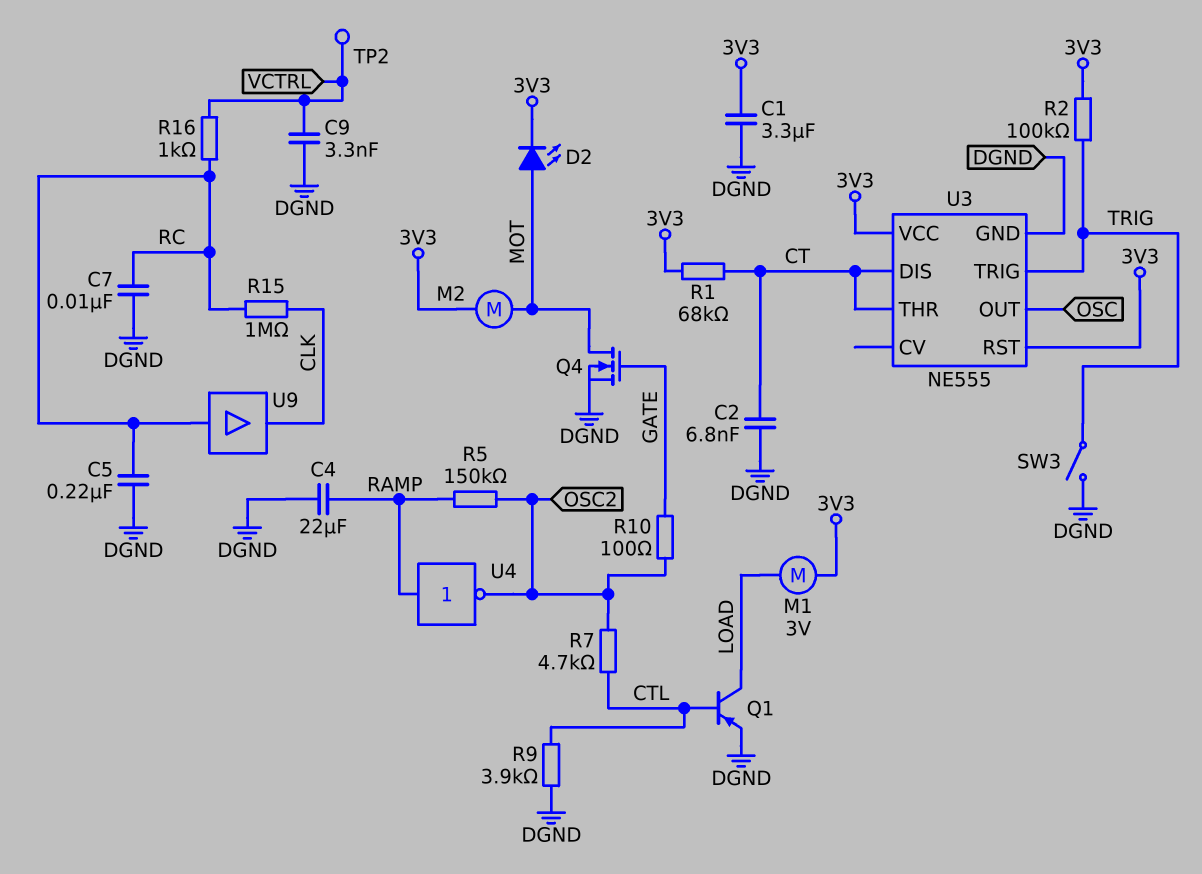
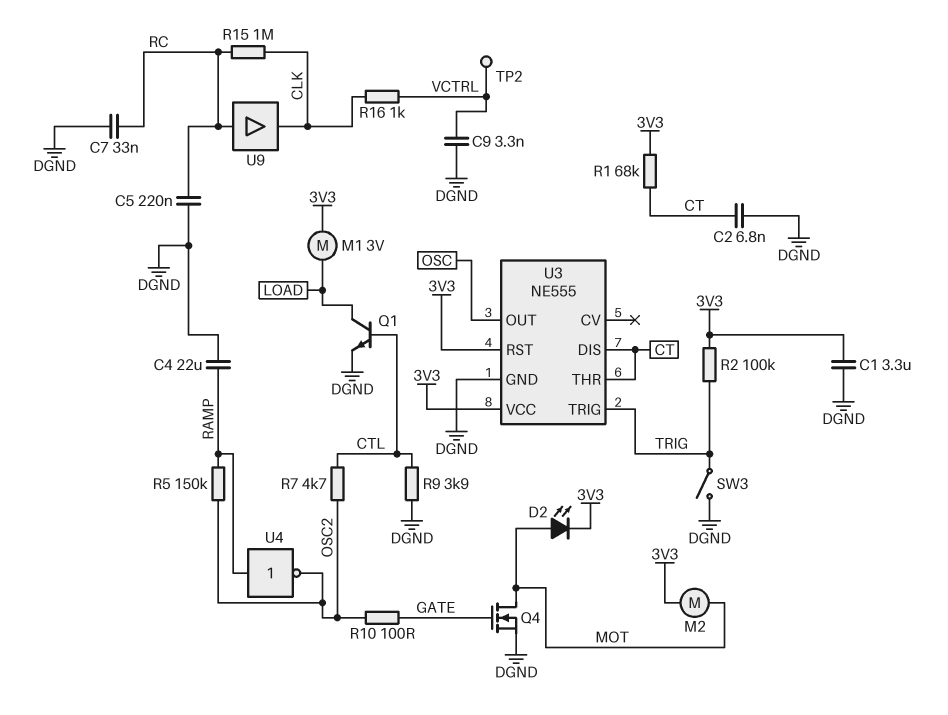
C7: 10nF (DGND, RC) -> 33nF (DGND, RC)
Q1: PNP (B CTL, C LOAD, E DGND) -> NPN (B CTL, C LOAD, E DGND)
R16: 1k (RC, VCTRL) -> 1k (CLK, VCTRL)

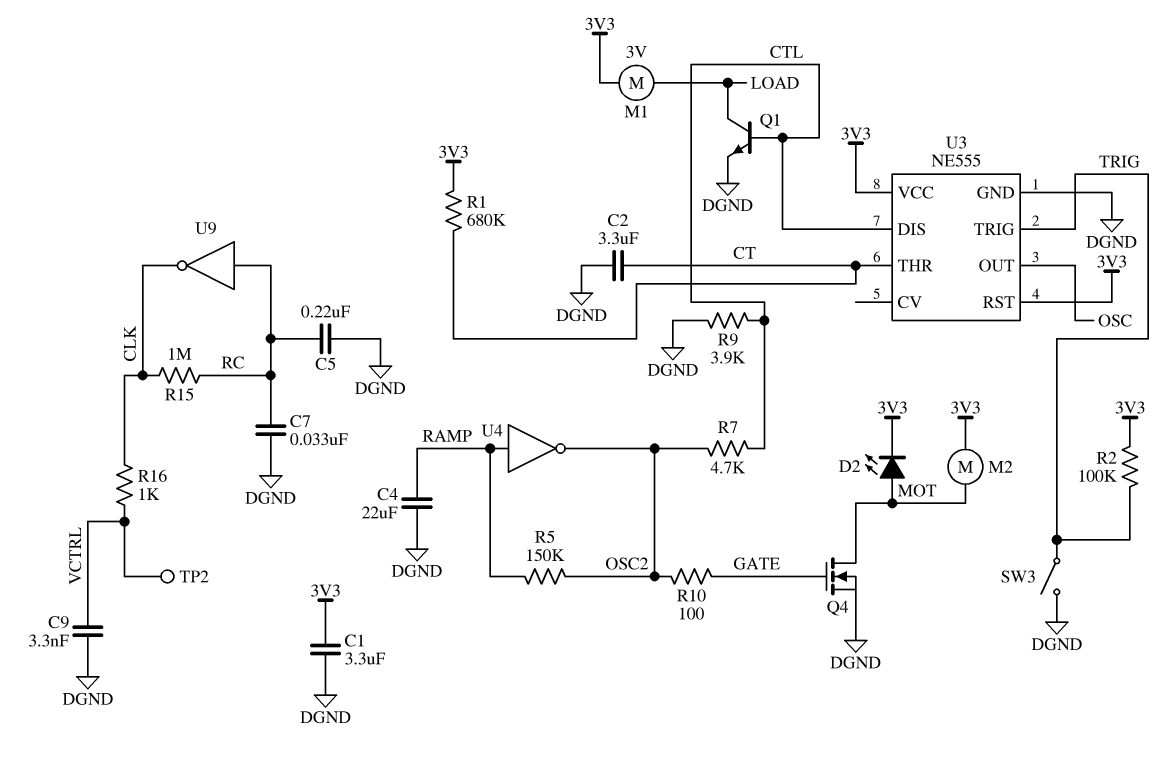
C2: 6.8nF (CT, DGND) -> 3.3uF (CT, DGND)
R1: 68k (3V3, CT) -> 680k (3V3, CT)
U3 pin DIS: CT -> CTL
U9: buffer (in RC, out CLK) -> NOT (in RC, out CLK)

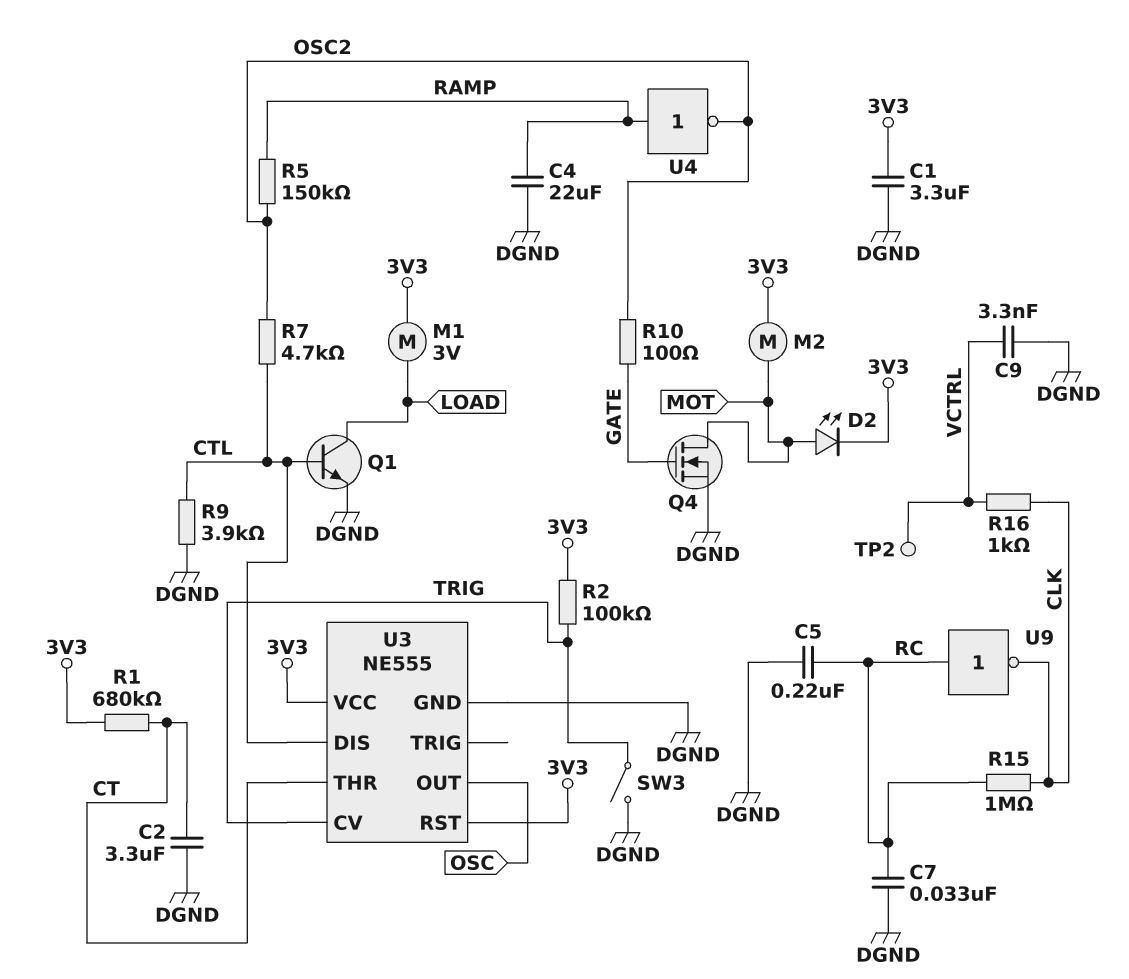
U3 pin CV: none -> TRIG
U3 pin TRIG: TRIG -> none

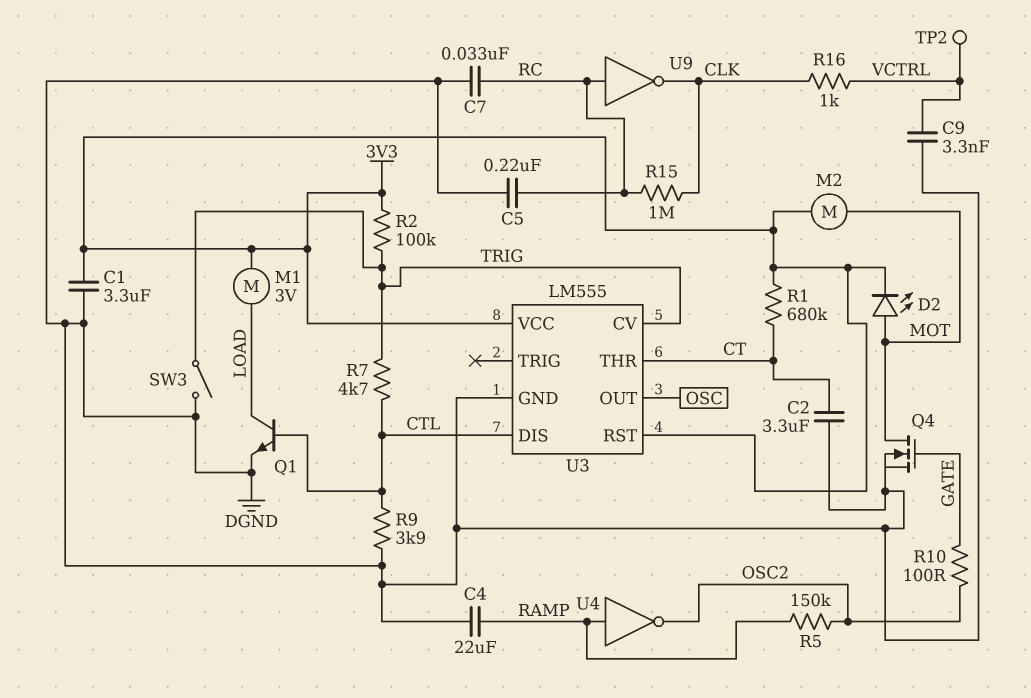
R7: 4.7k (CTL, OSC2) -> 4.7k (CTL, TRIG)
U3: NE555 -> LM555

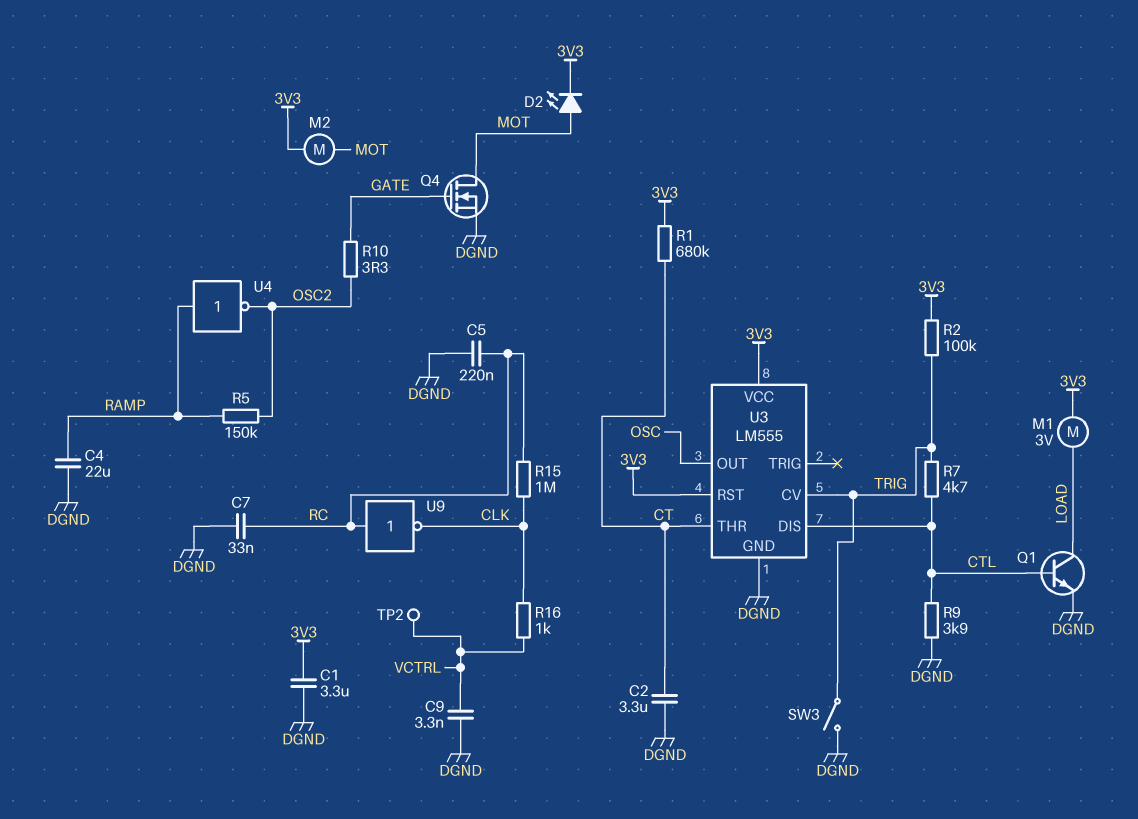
R10: 100 (GATE, OSC2) -> 3.3 (GATE, OSC2)

